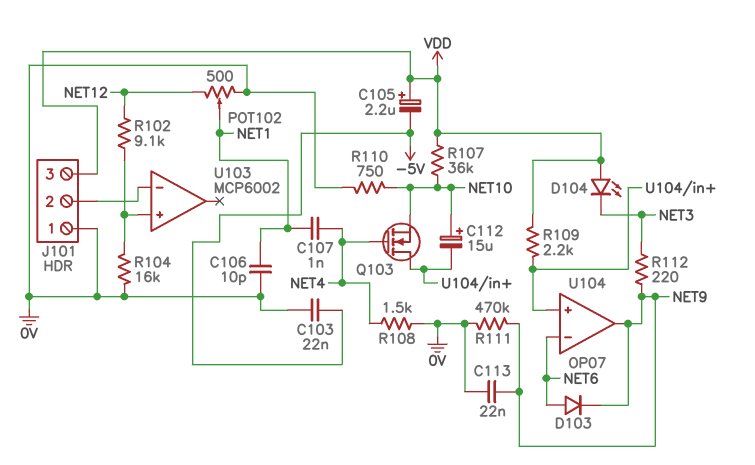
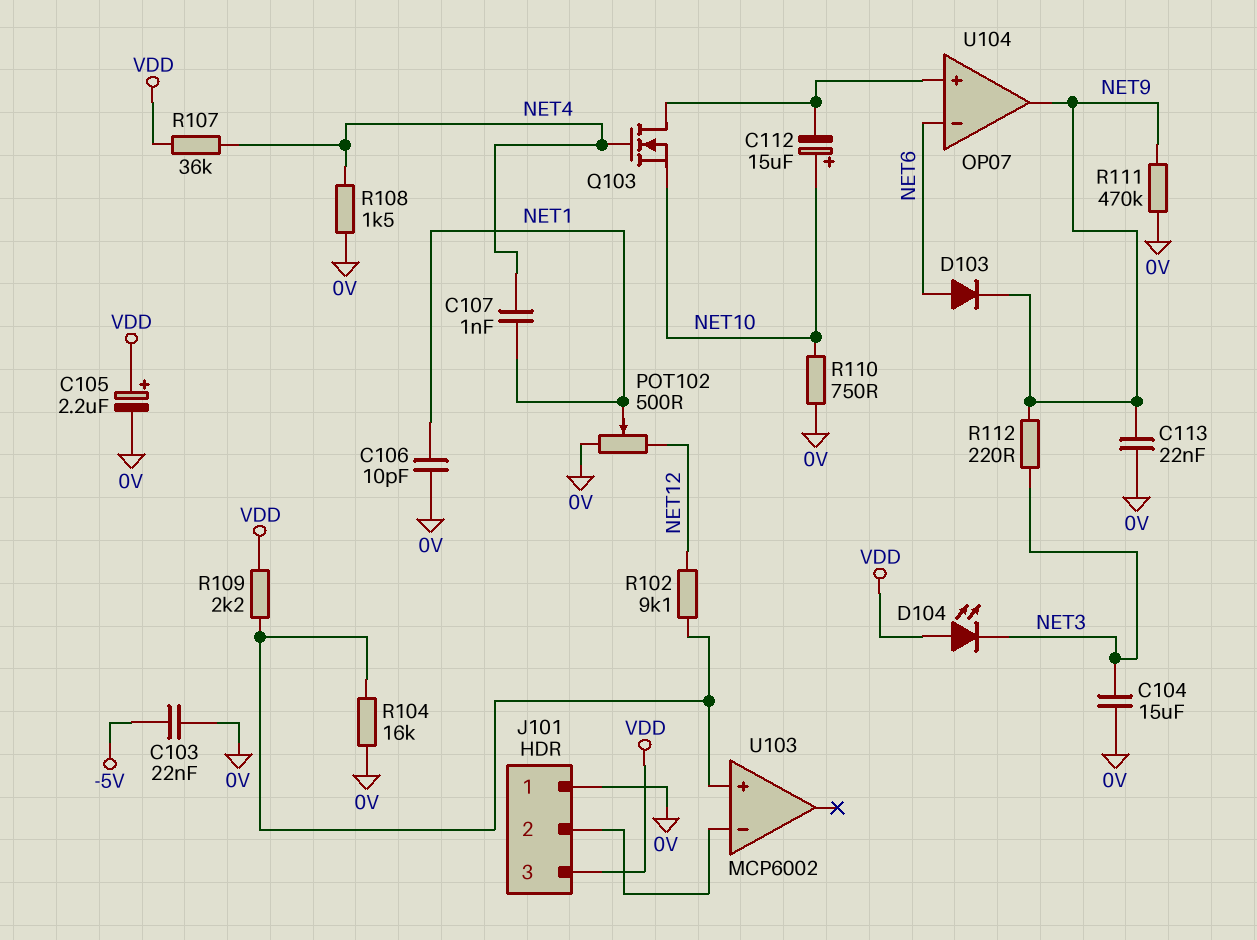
C104: none -> 15uF (0V, NET3)
C105: 2.2uF (plus VDD, minus -5V) -> 2.2uF (plus VDD, minus 0V)
R107: 36k (NET10, VDD) -> 36k (NET4, VDD)
R109: 2.2k (U104/in+, VDD) -> 2.2k (U103/in+, VDD)

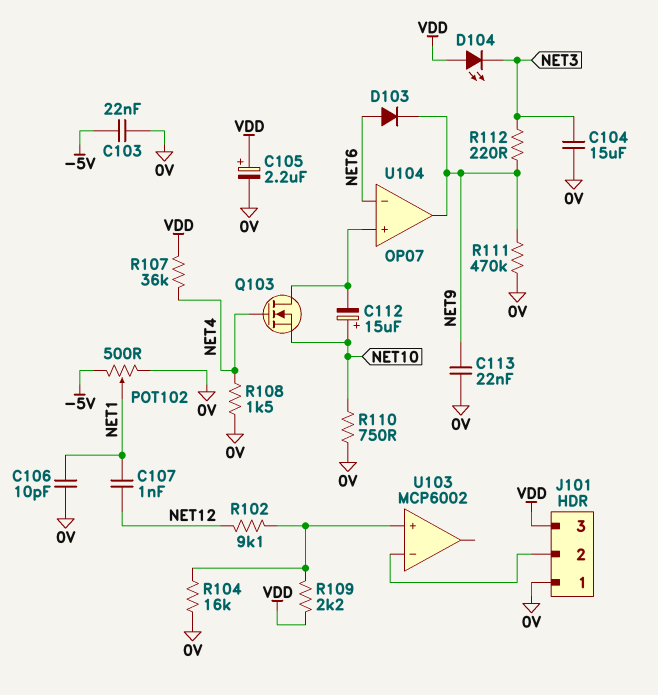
C107: 1nF (NET1, NET4) -> 1nF (NET1, NET12)
POT102: 500 (0V, NET12, wiper NET1) -> 500 (-5V, 0V, wiper NET1)

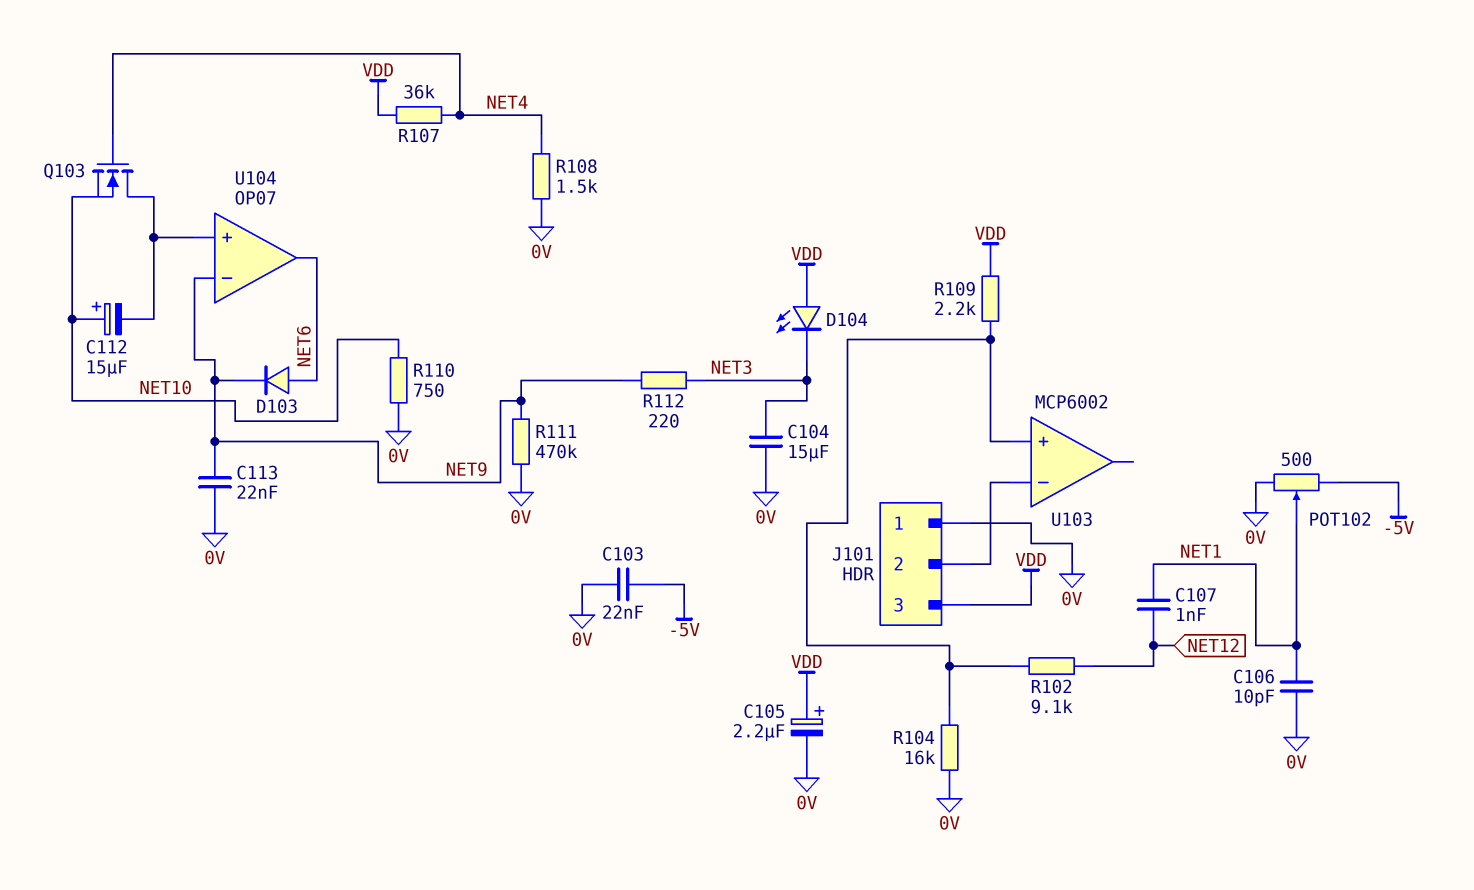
U104 pin in-: NET6 -> NET9
U104 pin out: NET9 -> NET6

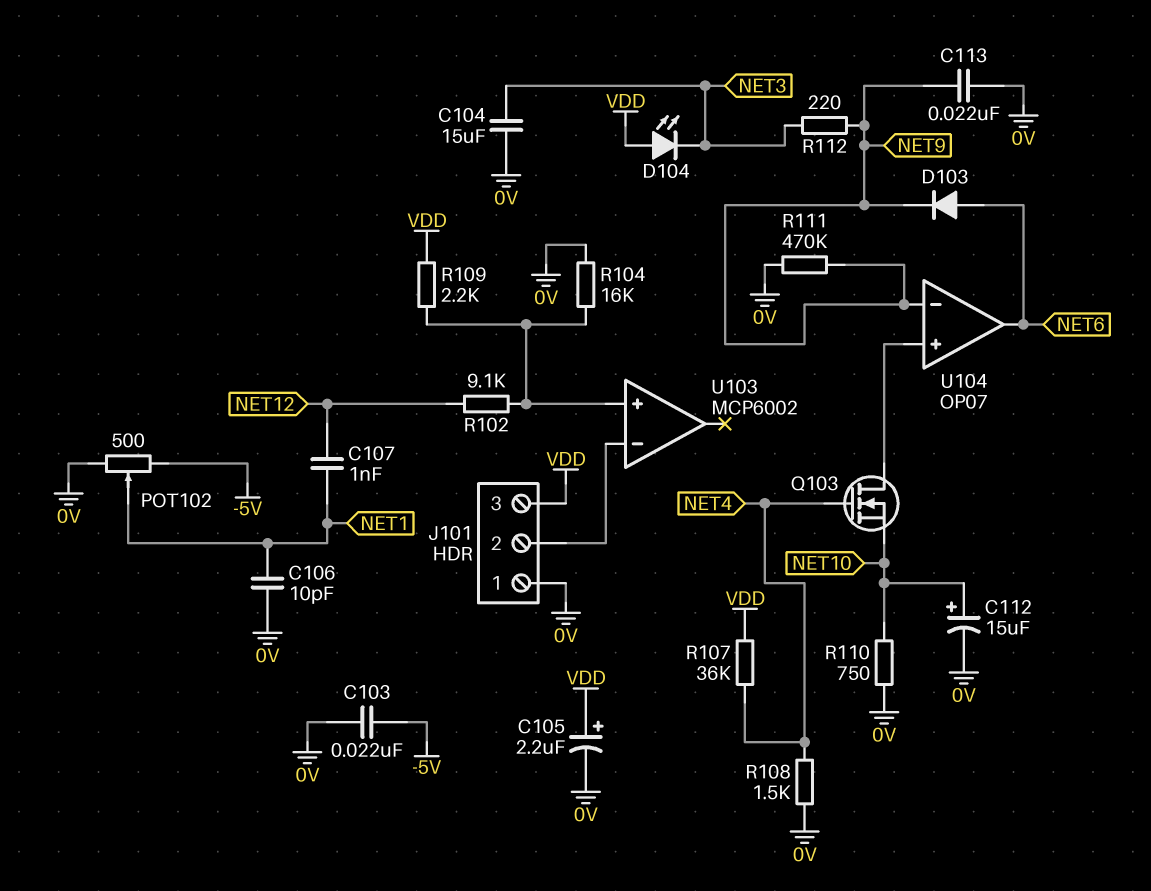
C112: 15uF (plus NET10, minus U104/in+) -> 15uF (plus NET10, minus 0V)

